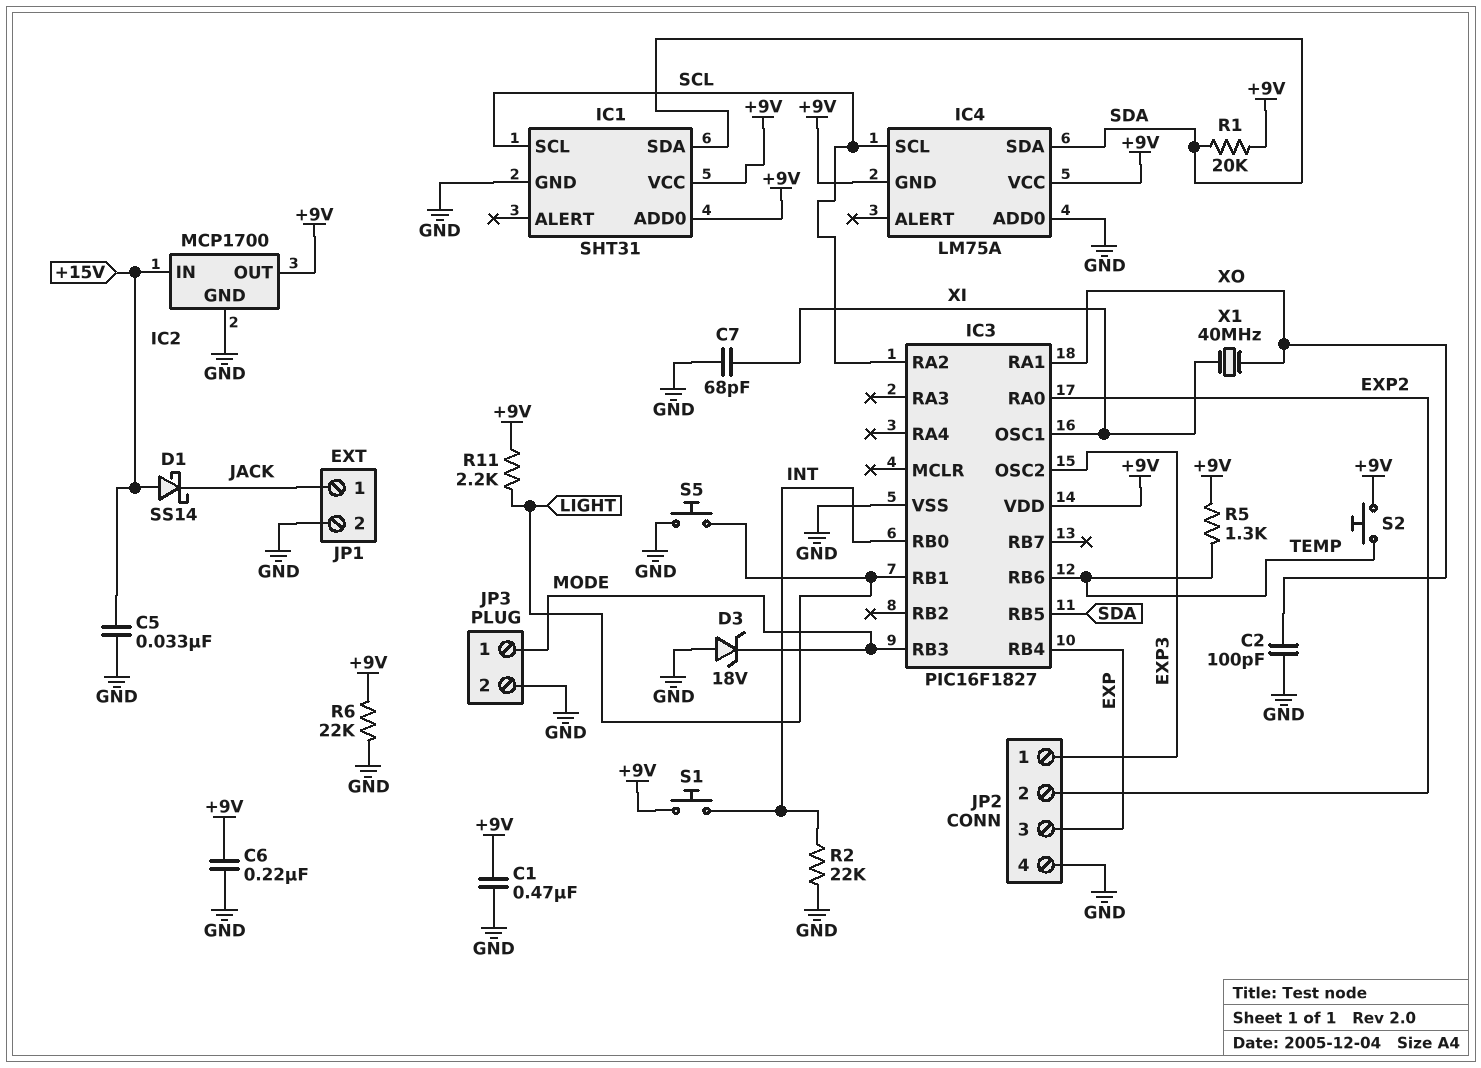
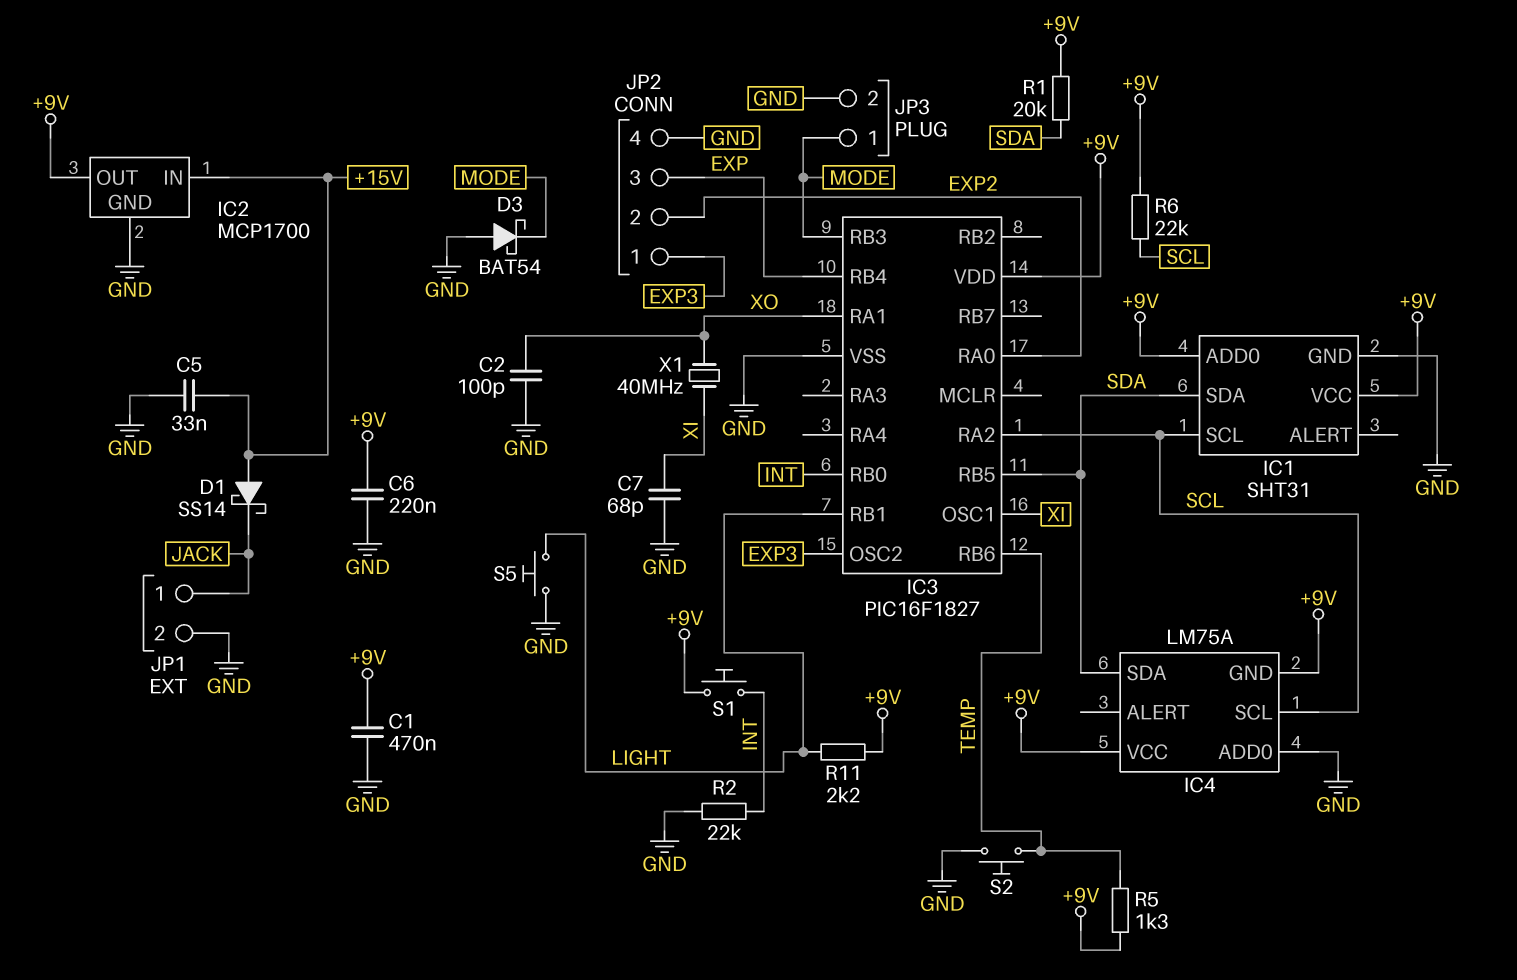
D3: zener 18V (A GND, K MODE) -> schottky BAT54 (A GND, K MODE)
R6: 22k (+9V, GND) -> 22k (+9V, SCL)
S2: button (+9V, TEMP) -> button (GND, TEMP)

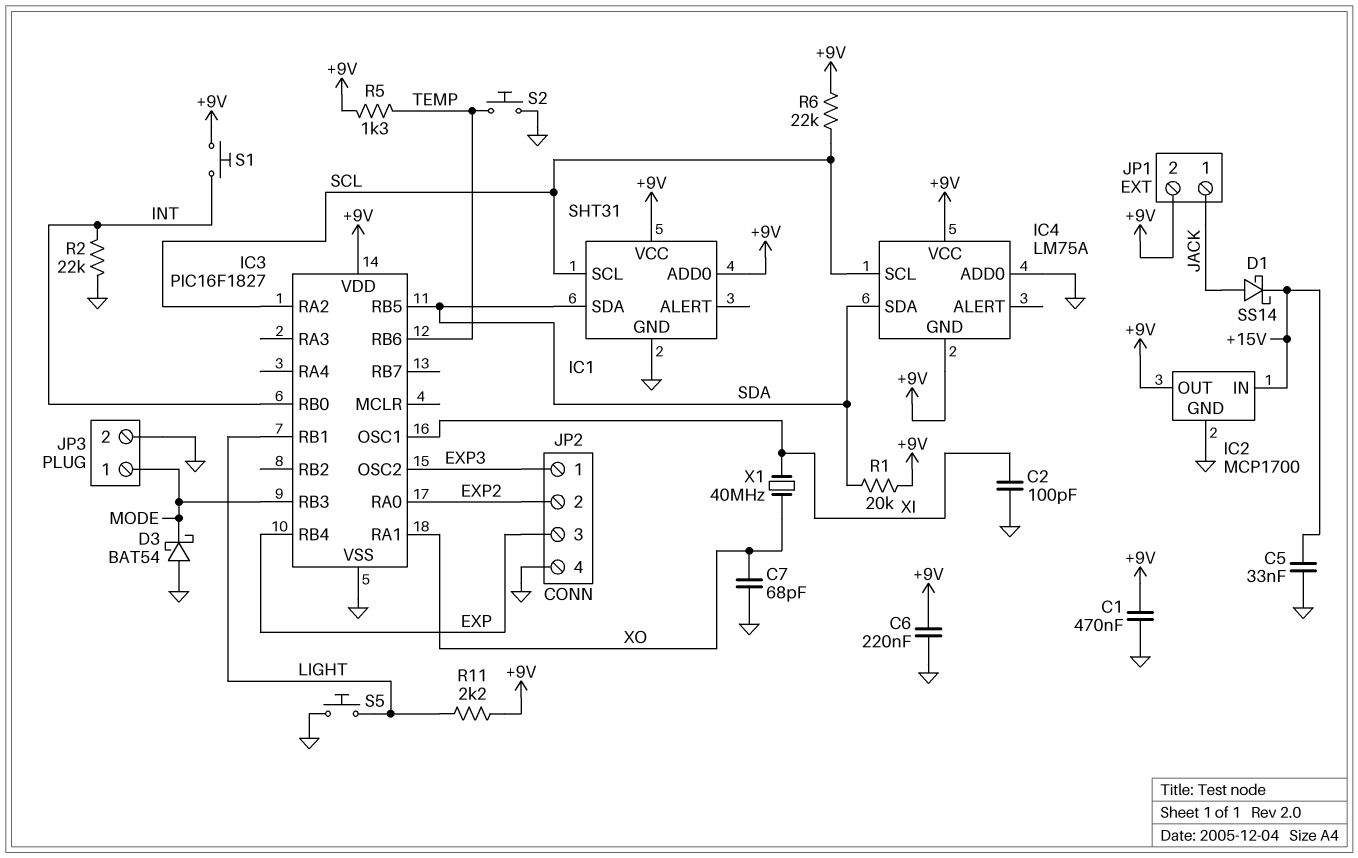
C2: 100pF (GND, XO) -> 100pF (GND, XI)
C7: 68pF (GND, XI) -> 68pF (GND, XO)
D1: schottky SS14 (A +15V, K JACK) -> schottky SS14 (A JACK, K +15V)
JP1 pin 2: GND -> +9V

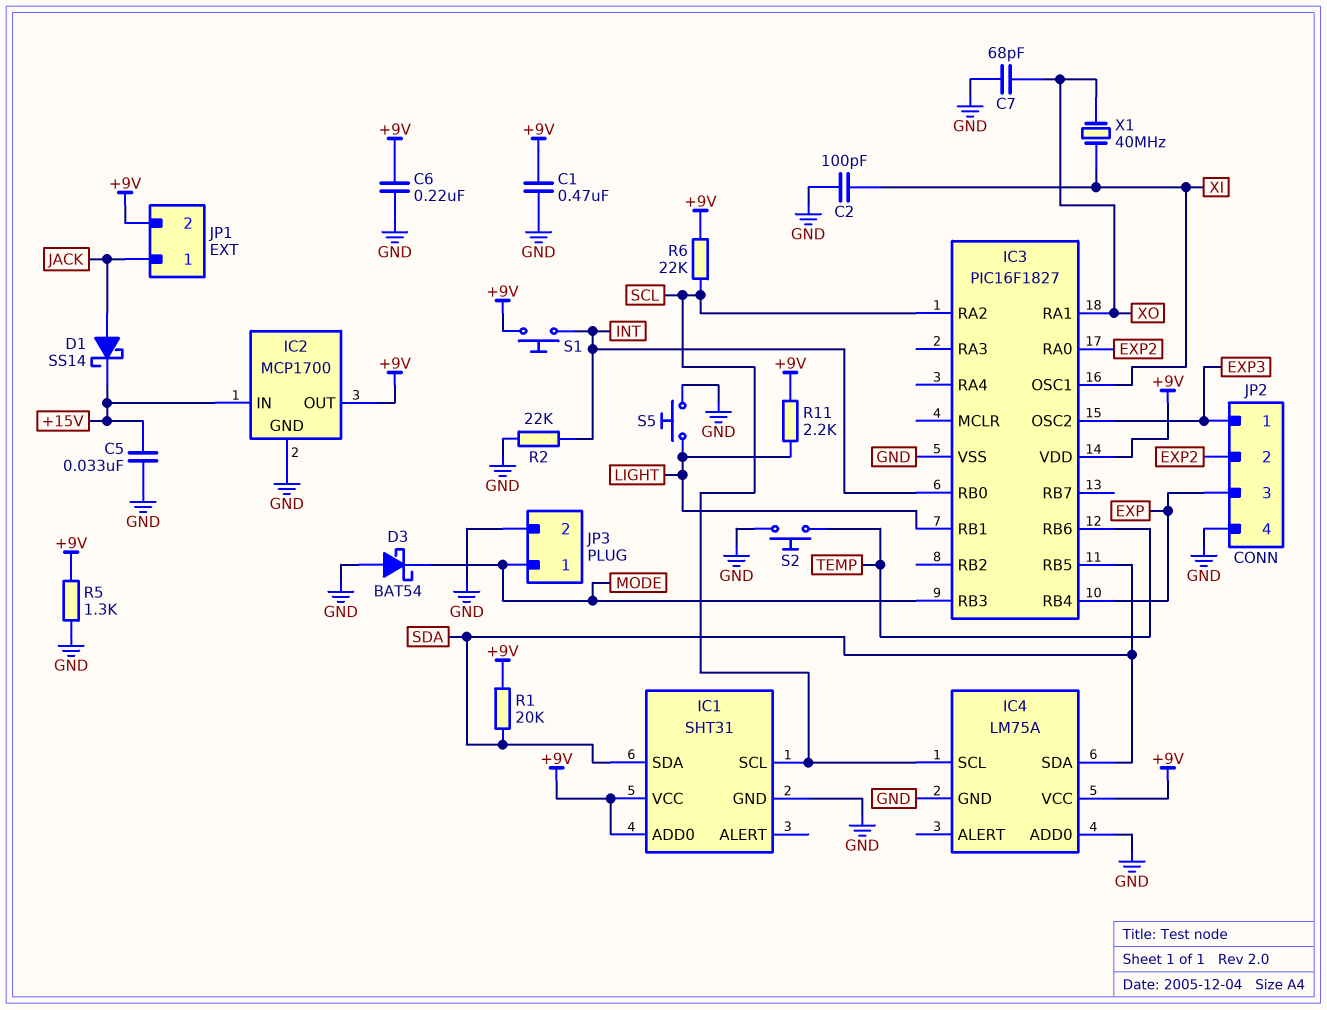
IC4 pin GND: +9V -> GND
R5: 1.3k (+9V, TEMP) -> 1.3k (+9V, GND)

